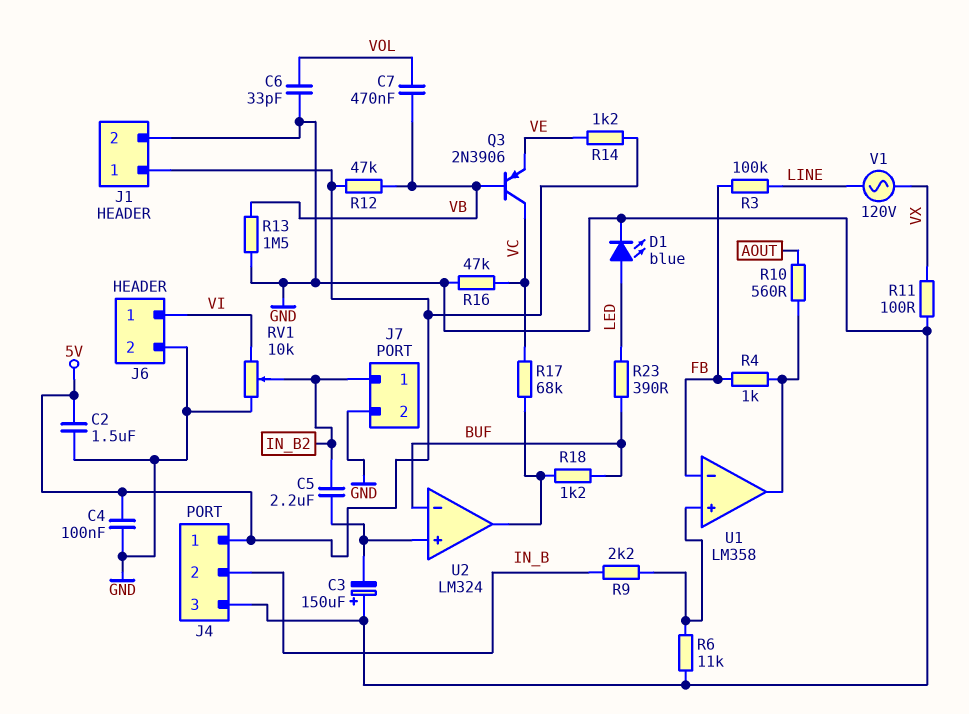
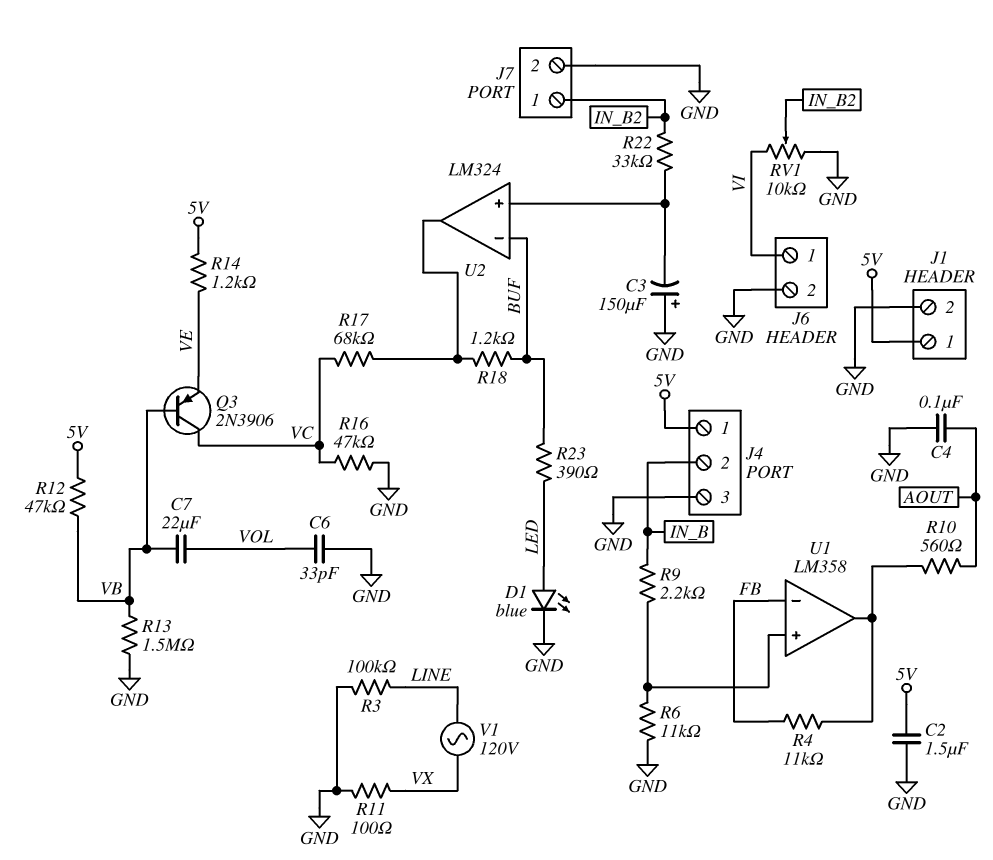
C4: 100nF (5V, GND) -> 100nF (AOUT, GND)
C5: 2.2uF (IN_B2, U2/in+) -> none
C7: 470nF (VB, VOL) -> 22uF (VB, VOL)
R3: 100k (FB, LINE) -> 100k (GND, LINE)
R4: 1k (FB, U1/out) -> 11k (FB, U1/out)
R22: none -> 33k (IN_B2, U2/in+)

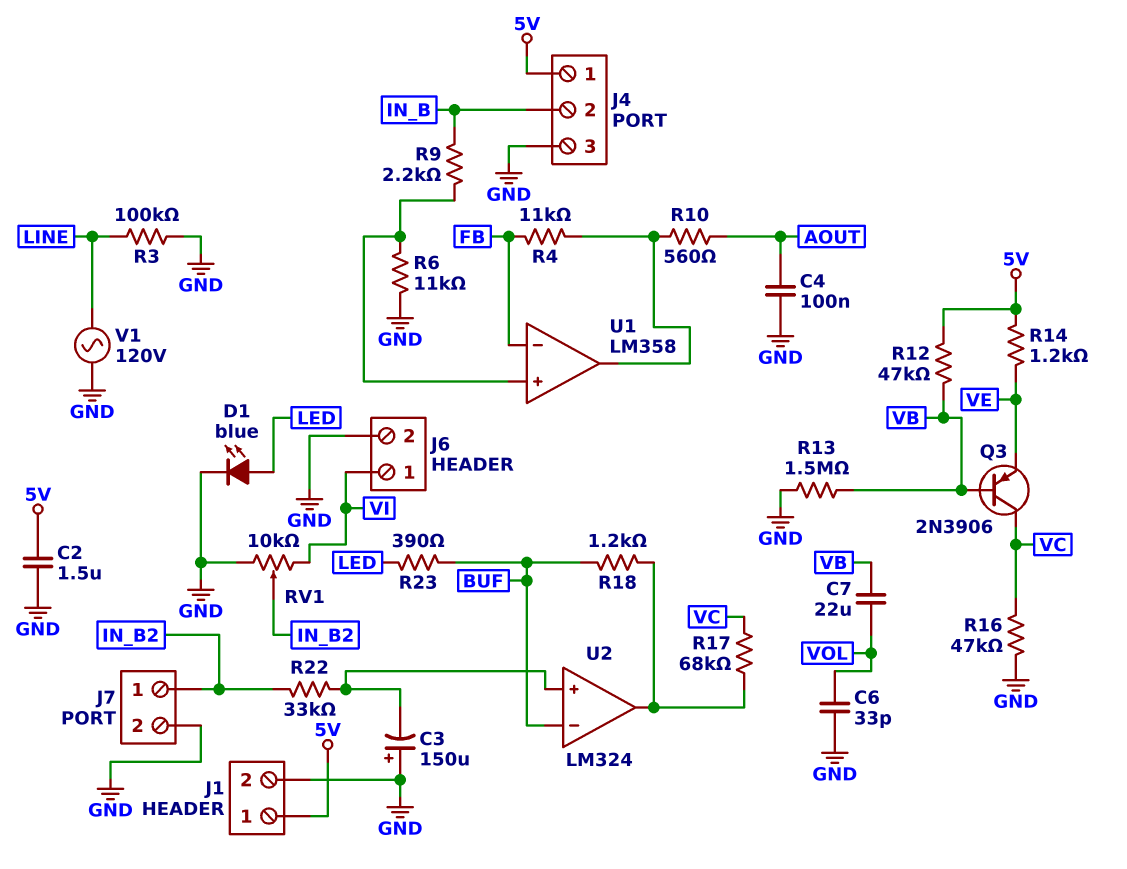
R11: 100 (GND, VX) -> none
V1: AC 120V (LINE, VX) -> AC 120V (GND, LINE)

